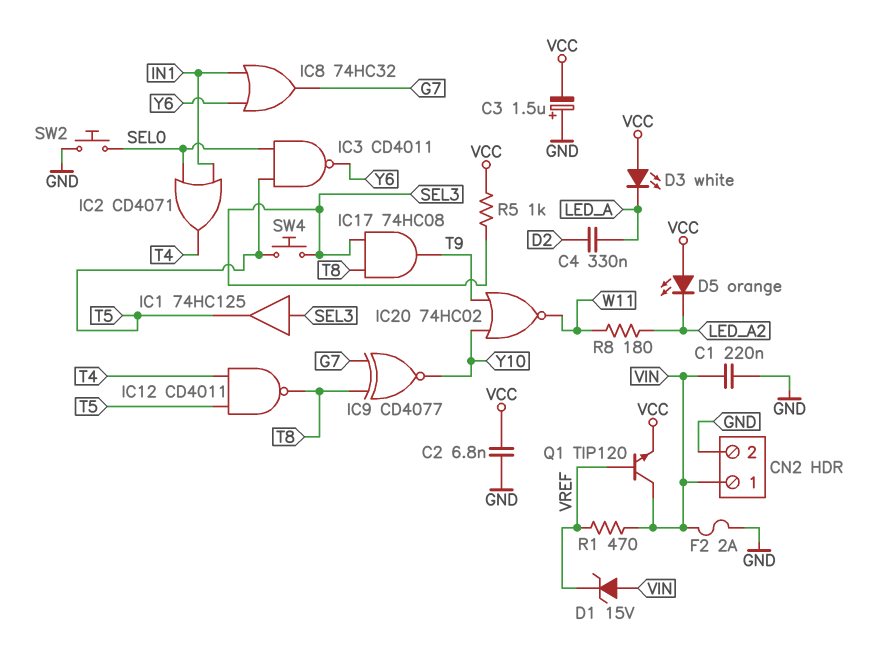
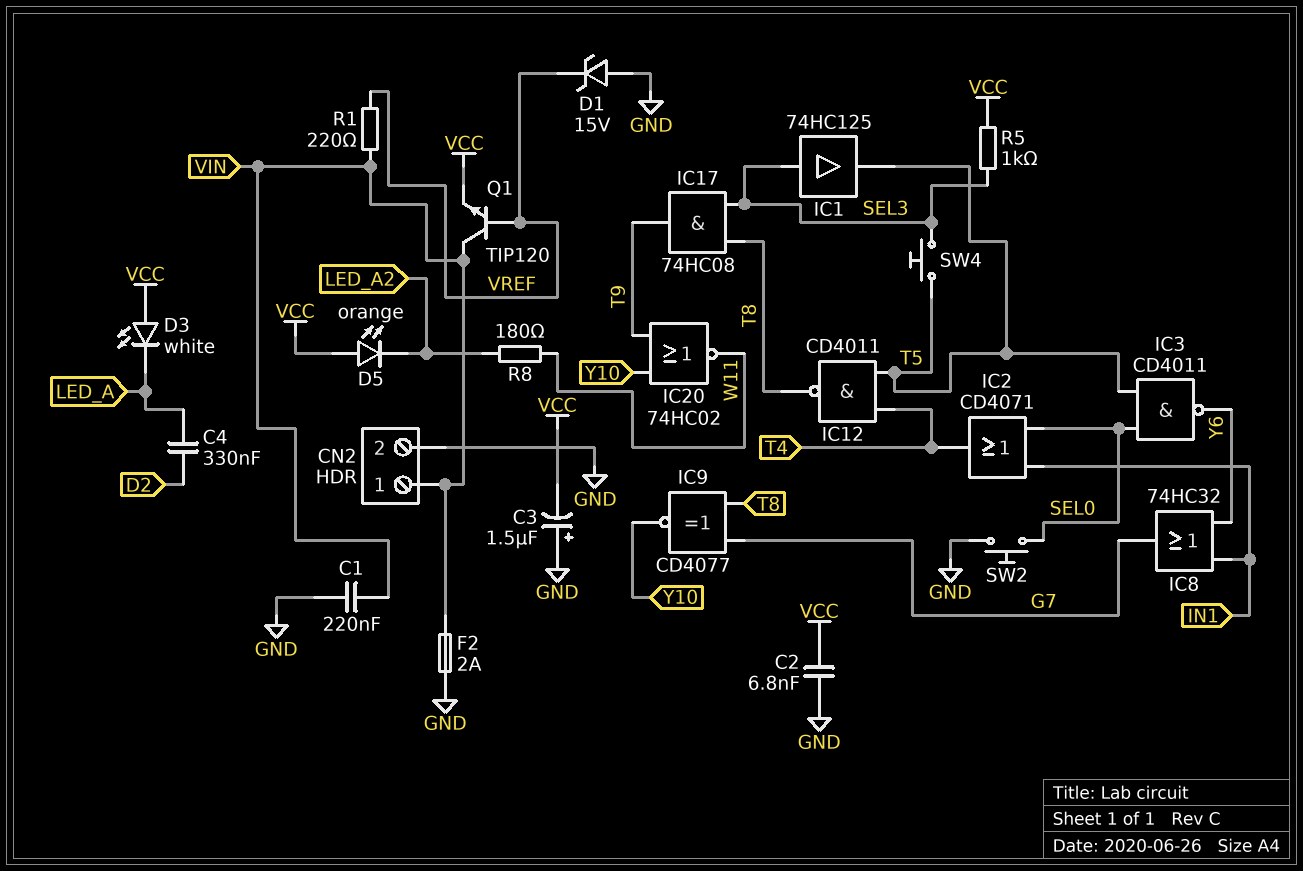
D1: zener 15V (A VIN, K VREF) -> zener 15V (A GND, K VREF)
R1: 470 (VIN, VREF) -> 220 (VIN, VREF)

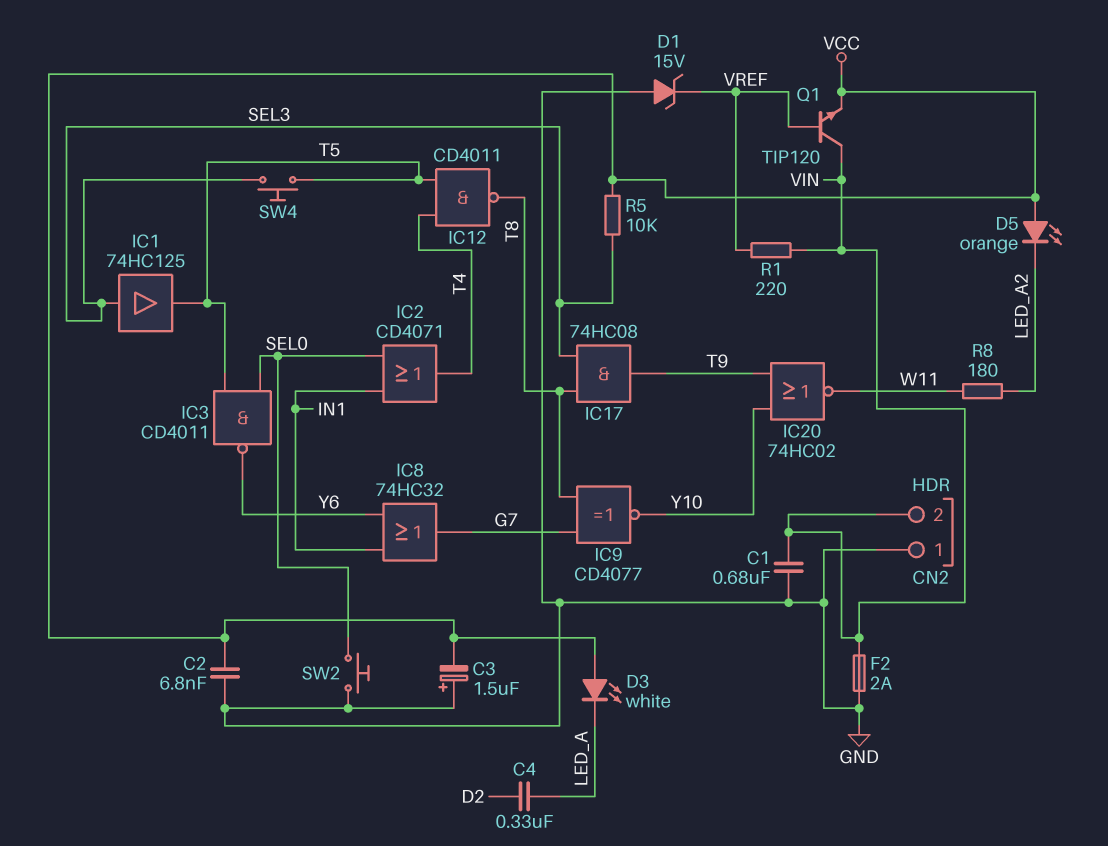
C1: 220nF (GND, VIN) -> 680nF (GND, VIN)
CN2 pin 1: VIN -> GND
CN2 pin 2: GND -> VIN
R5: 1k (SEL3, VCC) -> 10k (SEL3, VCC)

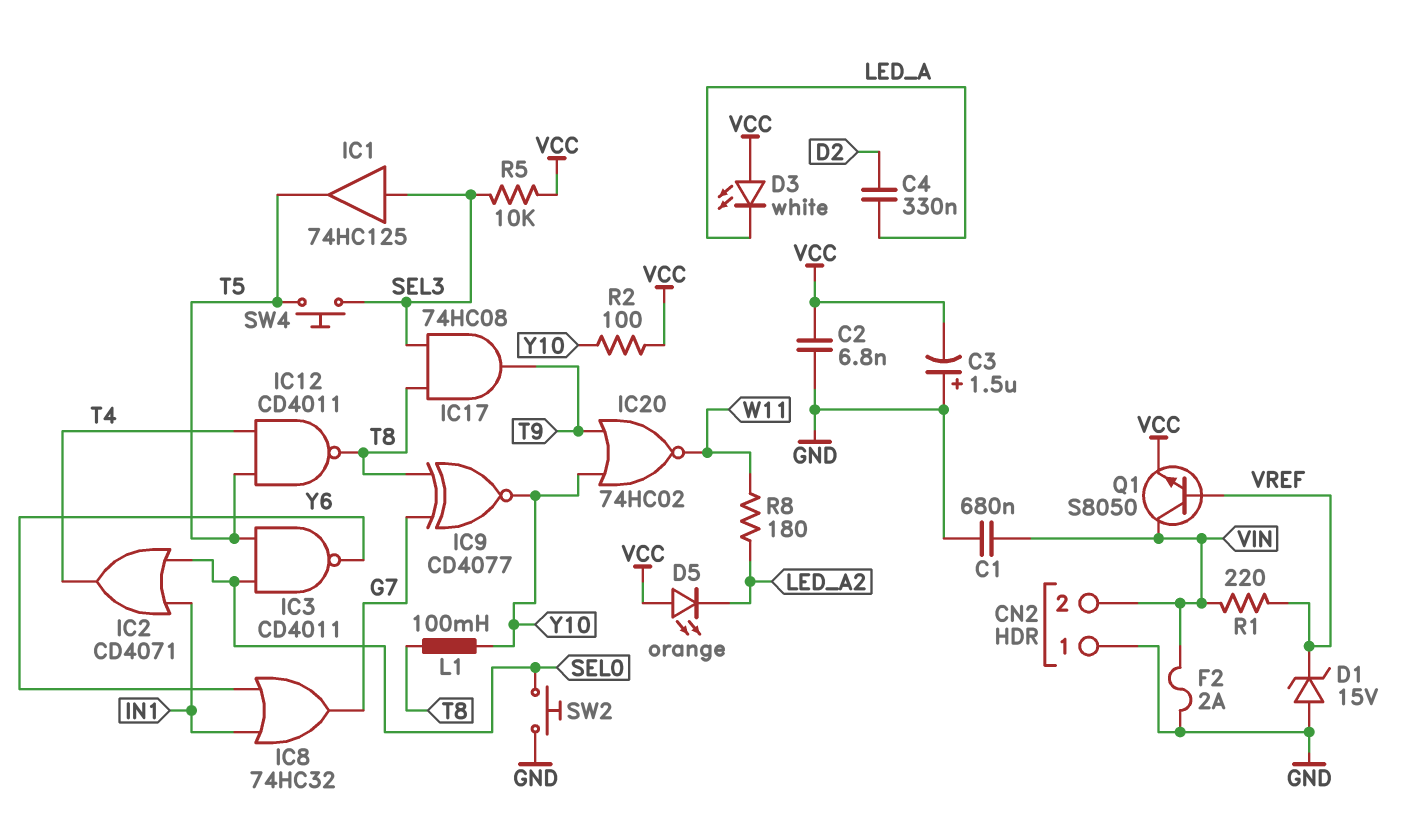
L1: none -> 100mH (T8, Y10)
Q1: NPN TIP120 (B VREF, C VIN, E VCC) -> NPN S8050 (B VREF, C VIN, E VCC)
R2: none -> 100 (VCC, Y10)

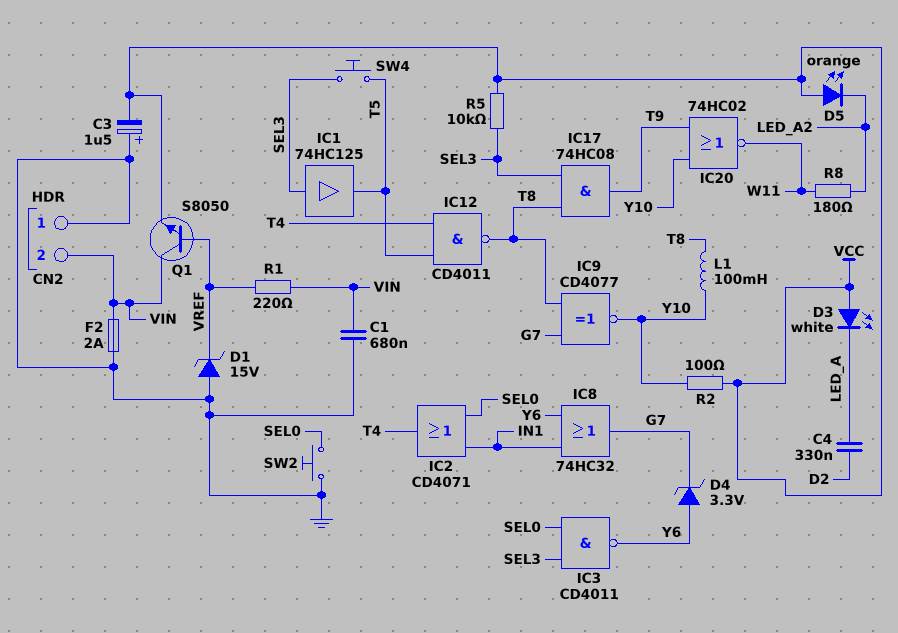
C2: 6.8nF (GND, VCC) -> none
D4: none -> zener 3.3V (A Y6, K G7)
IC3: NAND CD4011 (in SEL0, in T5, out Y6) -> NAND CD4011 (in SEL0, in SEL3, out Y6)

